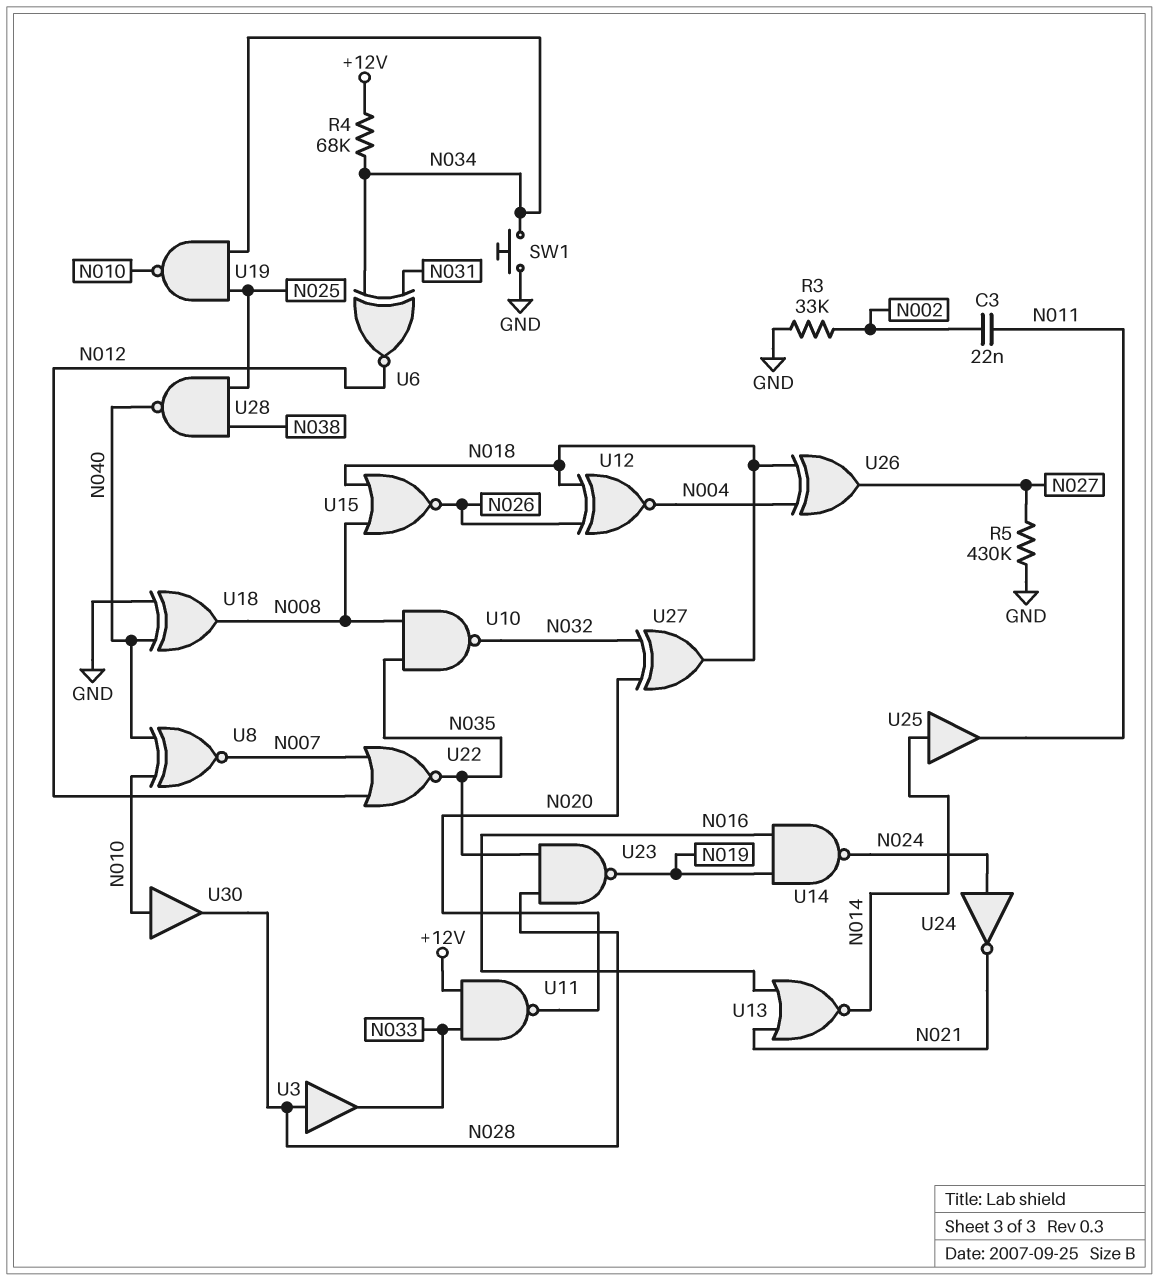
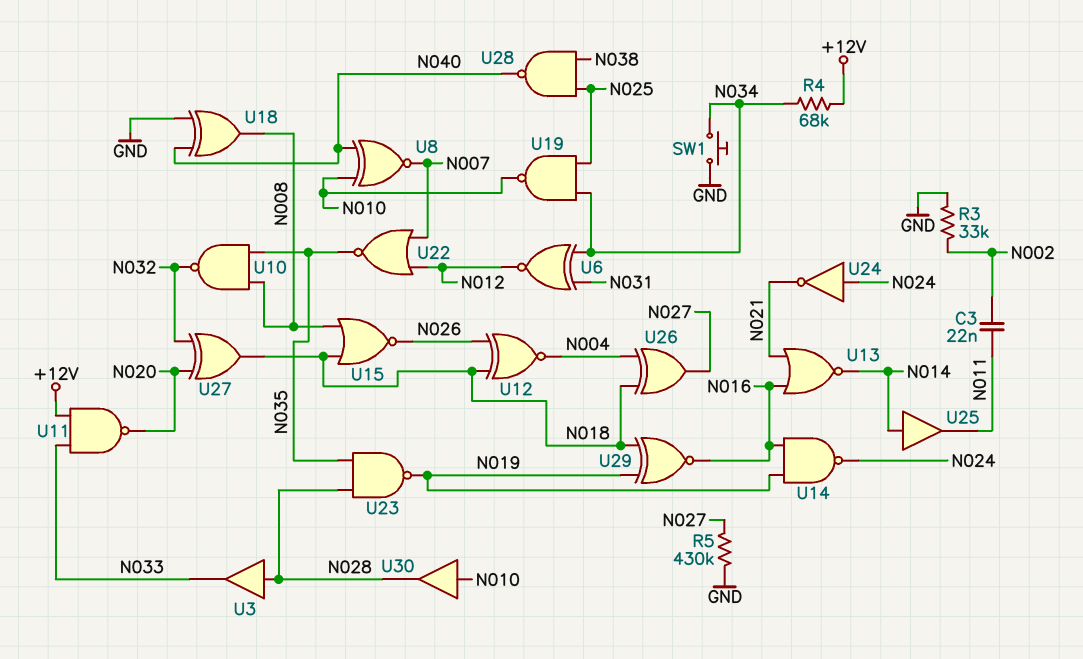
U29: none -> XNOR (in N018, in N019, out N016)

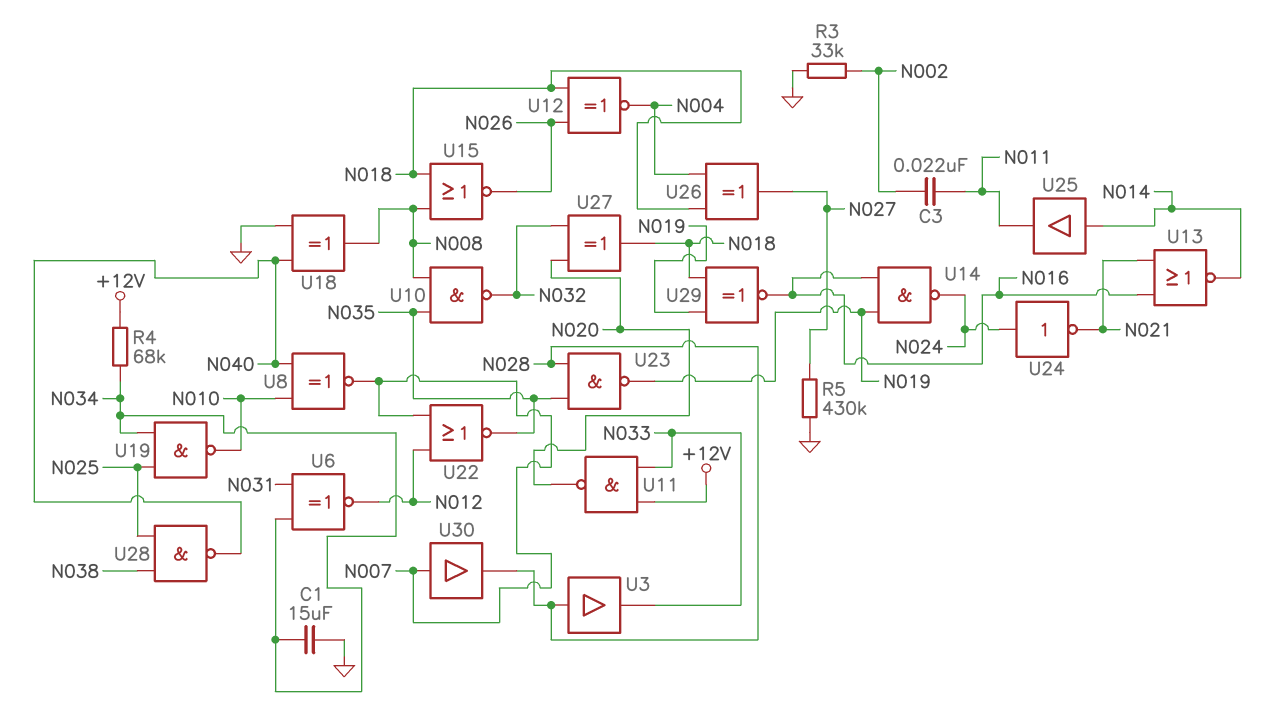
C1: none -> 15uF (GND, N034)
SW1: button (GND, N034) -> none
U30: buffer (in N010, out N028) -> buffer (in N007, out N028)

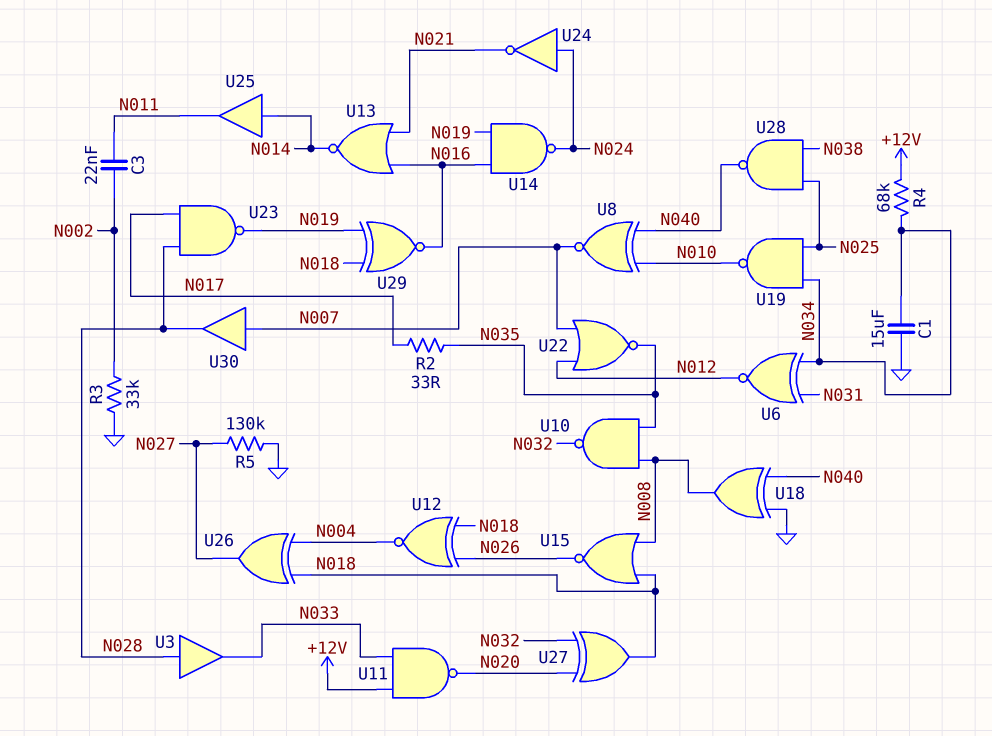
R2: none -> 33 (N017, N035)
R5: 430k (GND, N027) -> 130k (GND, N027)
U23: NAND (in N028, in N035, out N019) -> NAND (in N017, in N028, out N019)

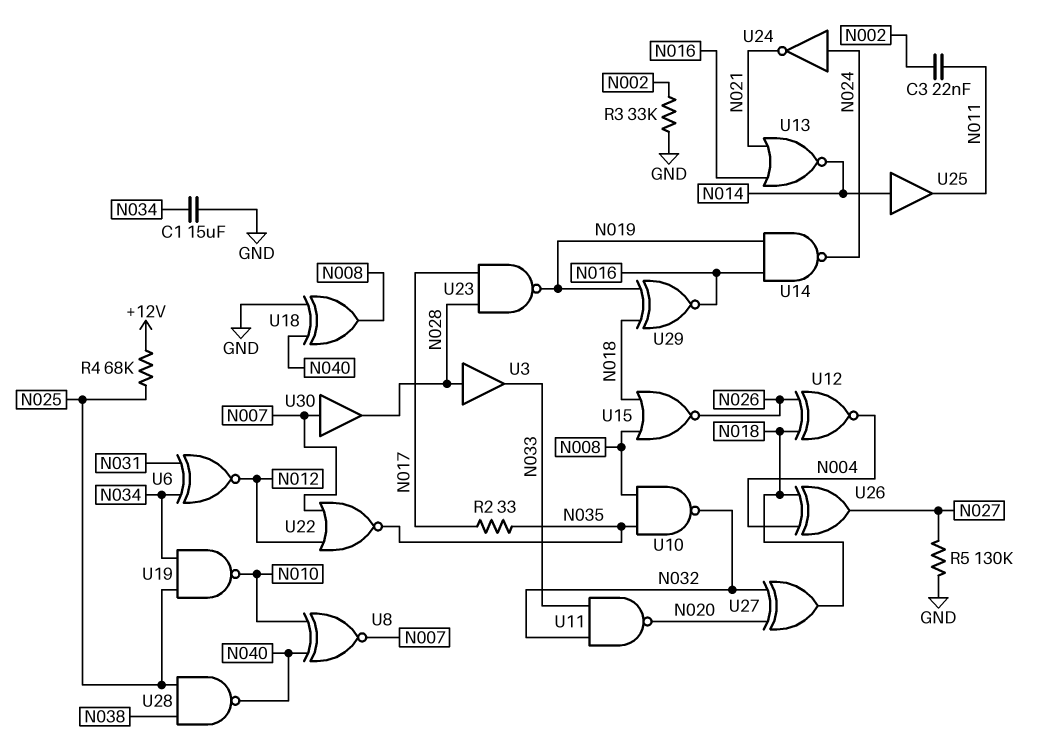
R4: 68k (+12V, N034) -> 68k (+12V, N025)
U11: NAND (in +12V, in N033, out N020) -> NAND (in N032, in N033, out N020)

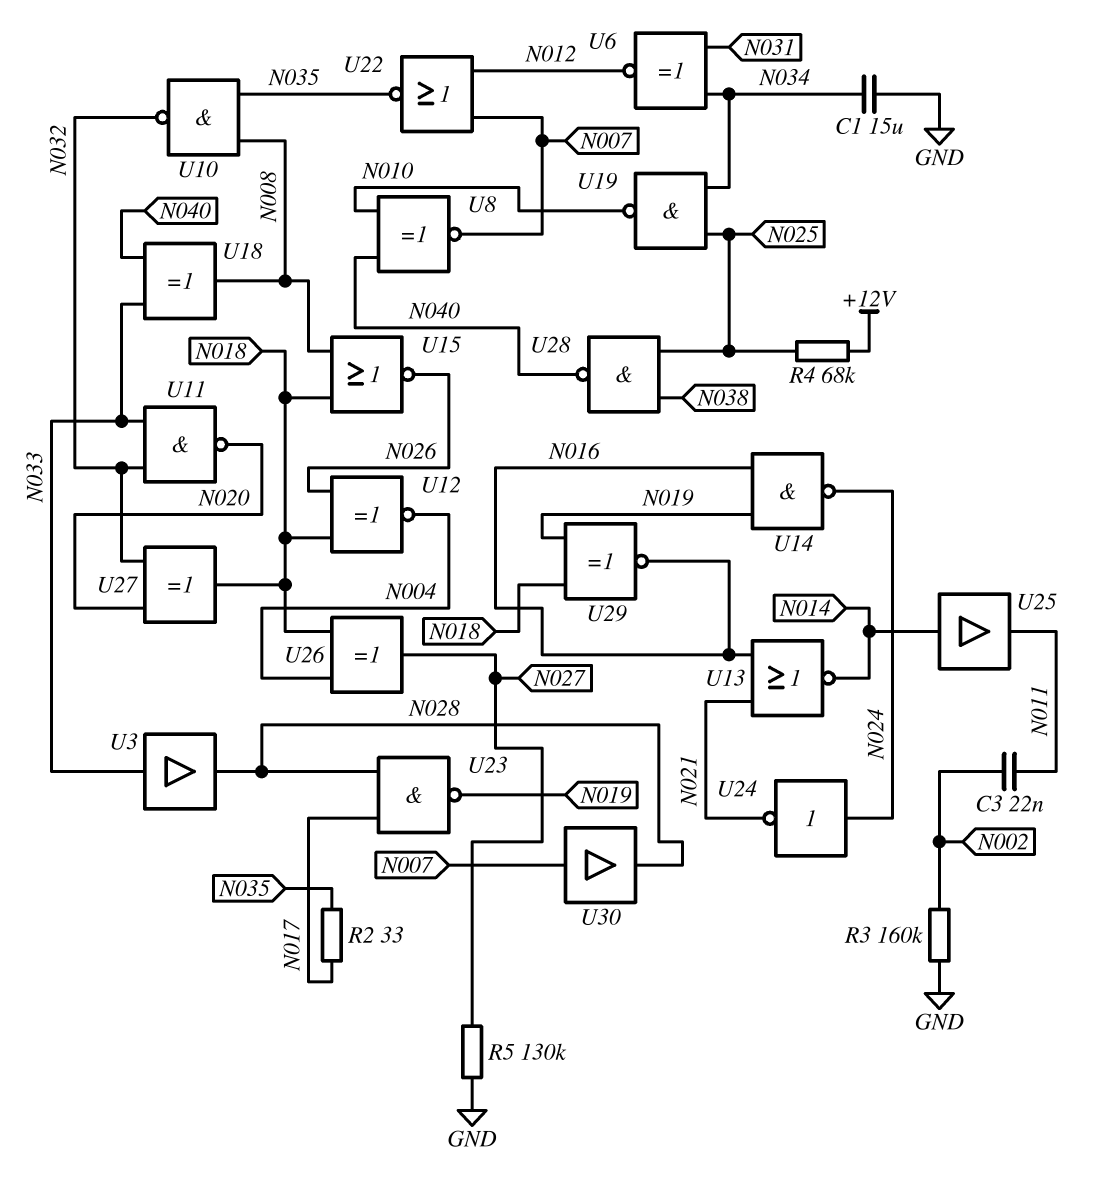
R3: 33k (GND, N002) -> 160k (GND, N002)
U3: buffer (in N028, out N033) -> buffer (in N033, out N028)
U18: XOR (in GND, in N040, out N008) -> XOR (in N033, in N040, out N008)

